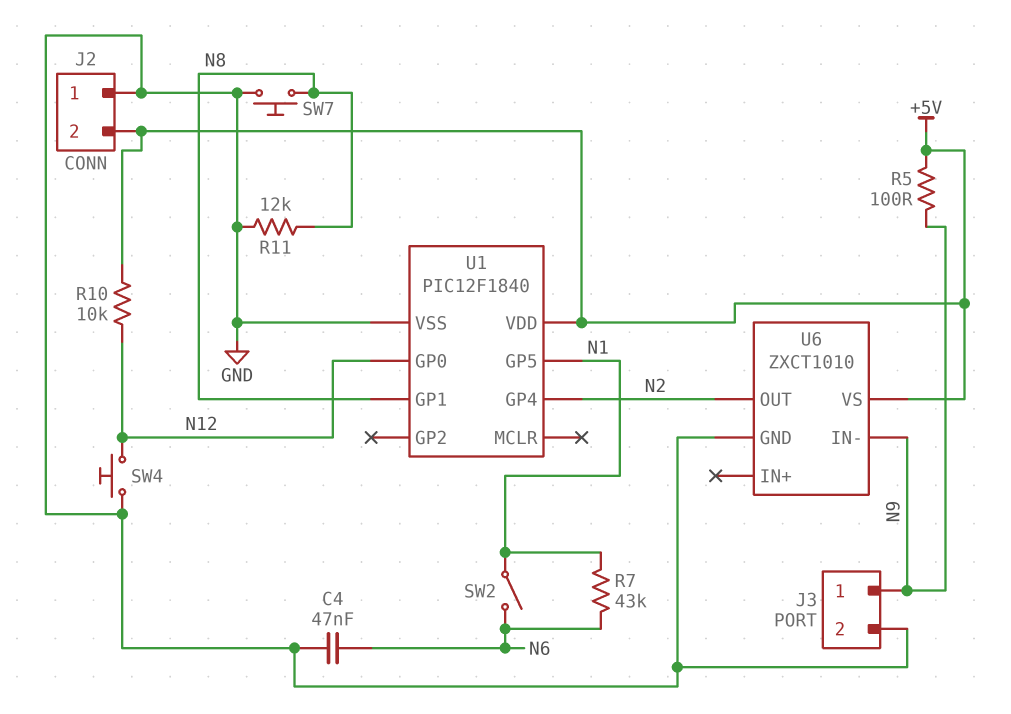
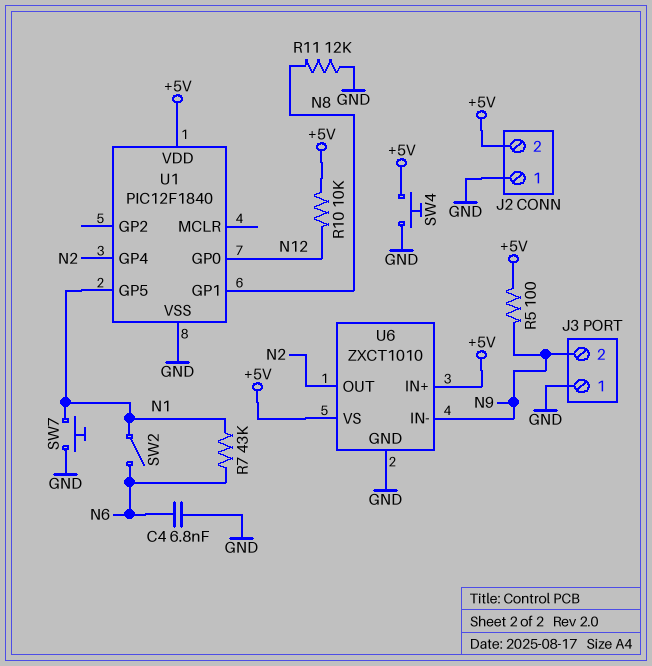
C4: 47nF (GND, N6) -> 6.8nF (GND, N6)
J3 pin 1: N9 -> GND
J3 pin 2: GND -> N9
SW4: button (GND, N12) -> button (+5V, GND)
SW7: button (GND, N8) -> button (GND, N1)
U6 pin IN+: none -> +5V

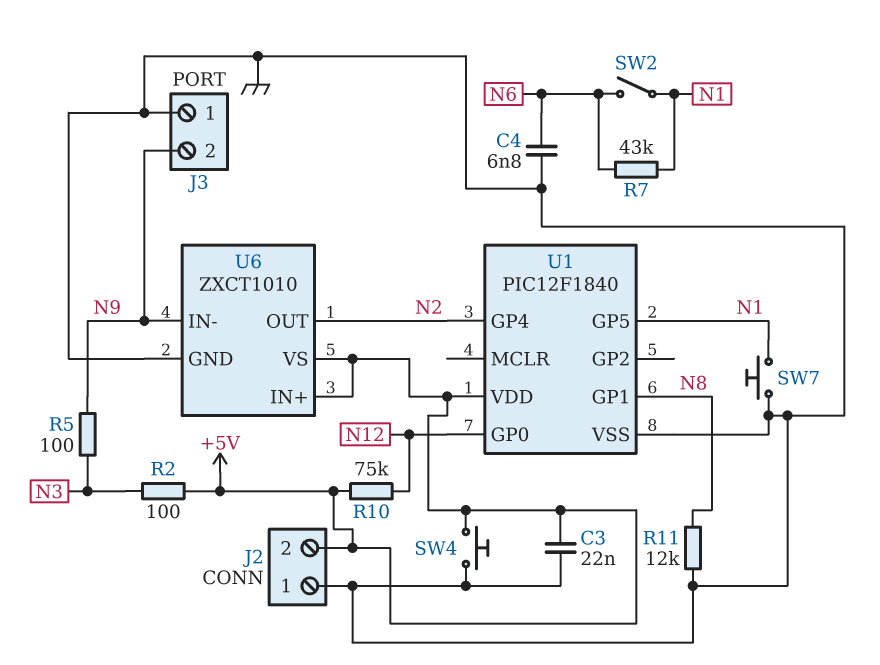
C3: none -> 22nF (+5V, GND)
R2: none -> 100 (+5V, N3)
R5: 100 (+5V, N9) -> 100 (N3, N9)
R10: 10k (+5V, N12) -> 75k (+5V, N12)

